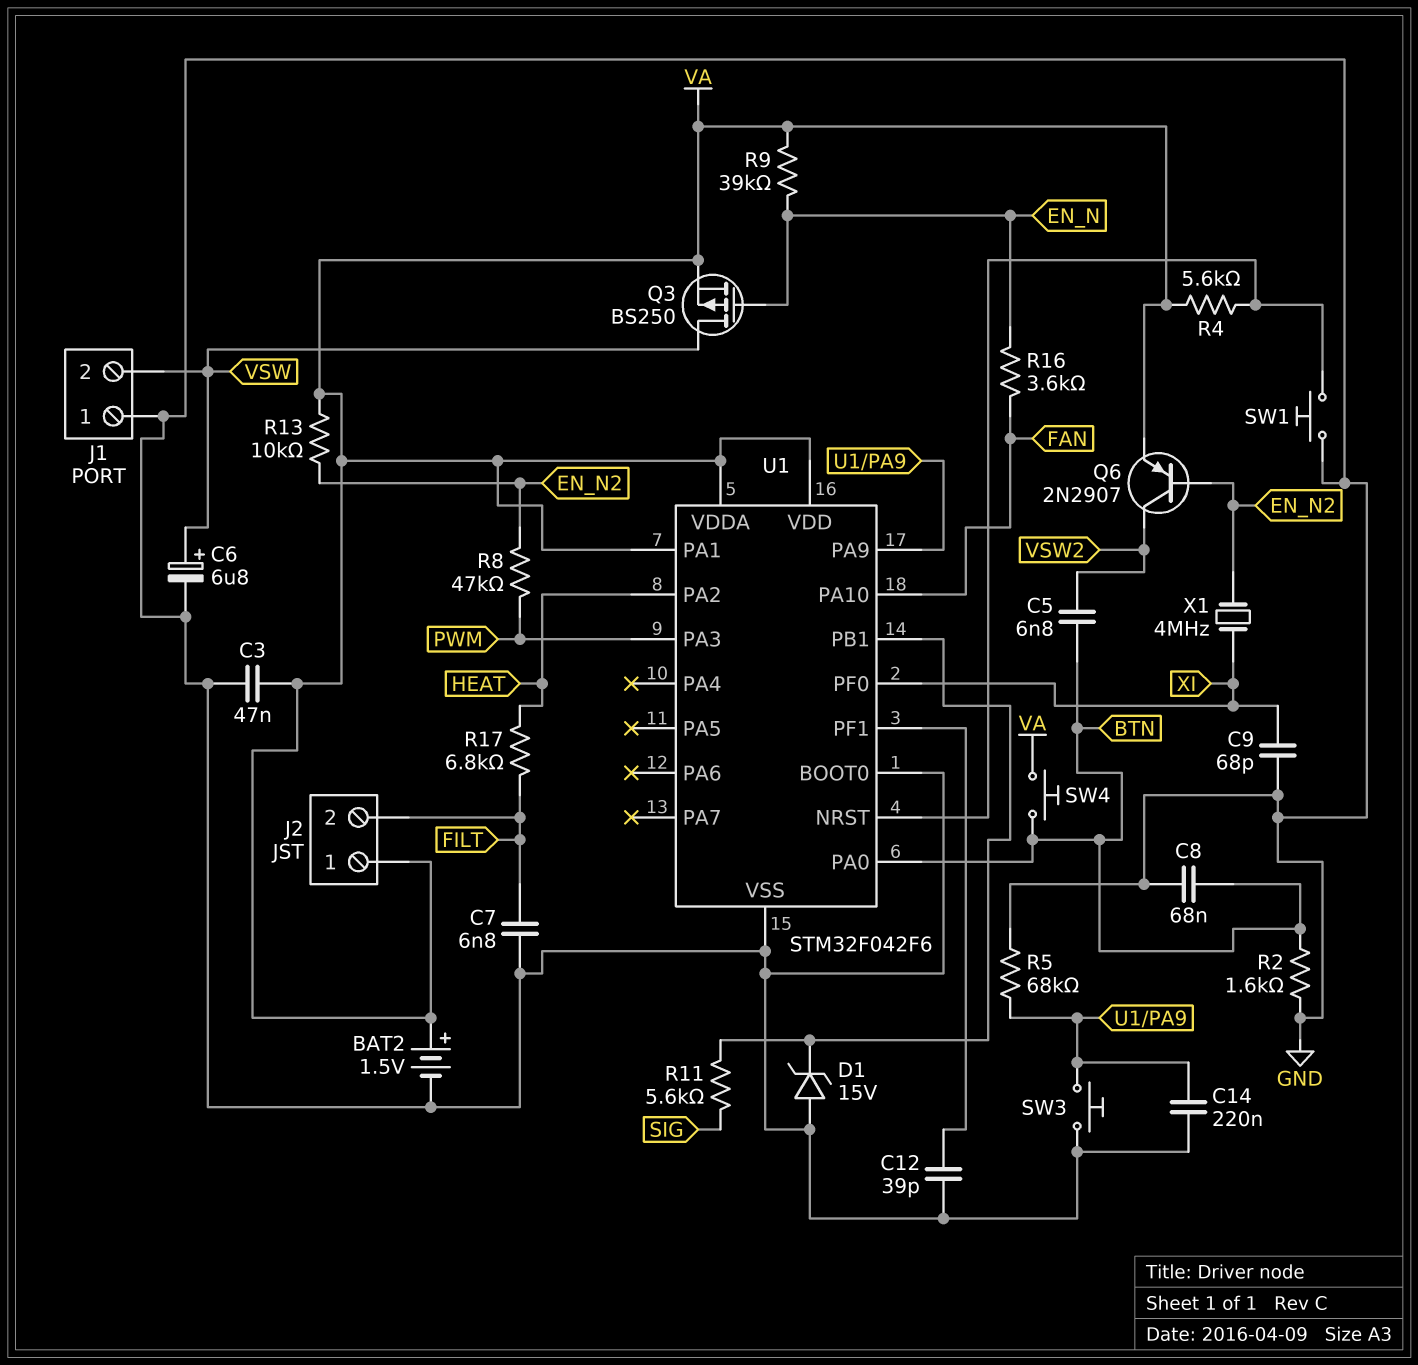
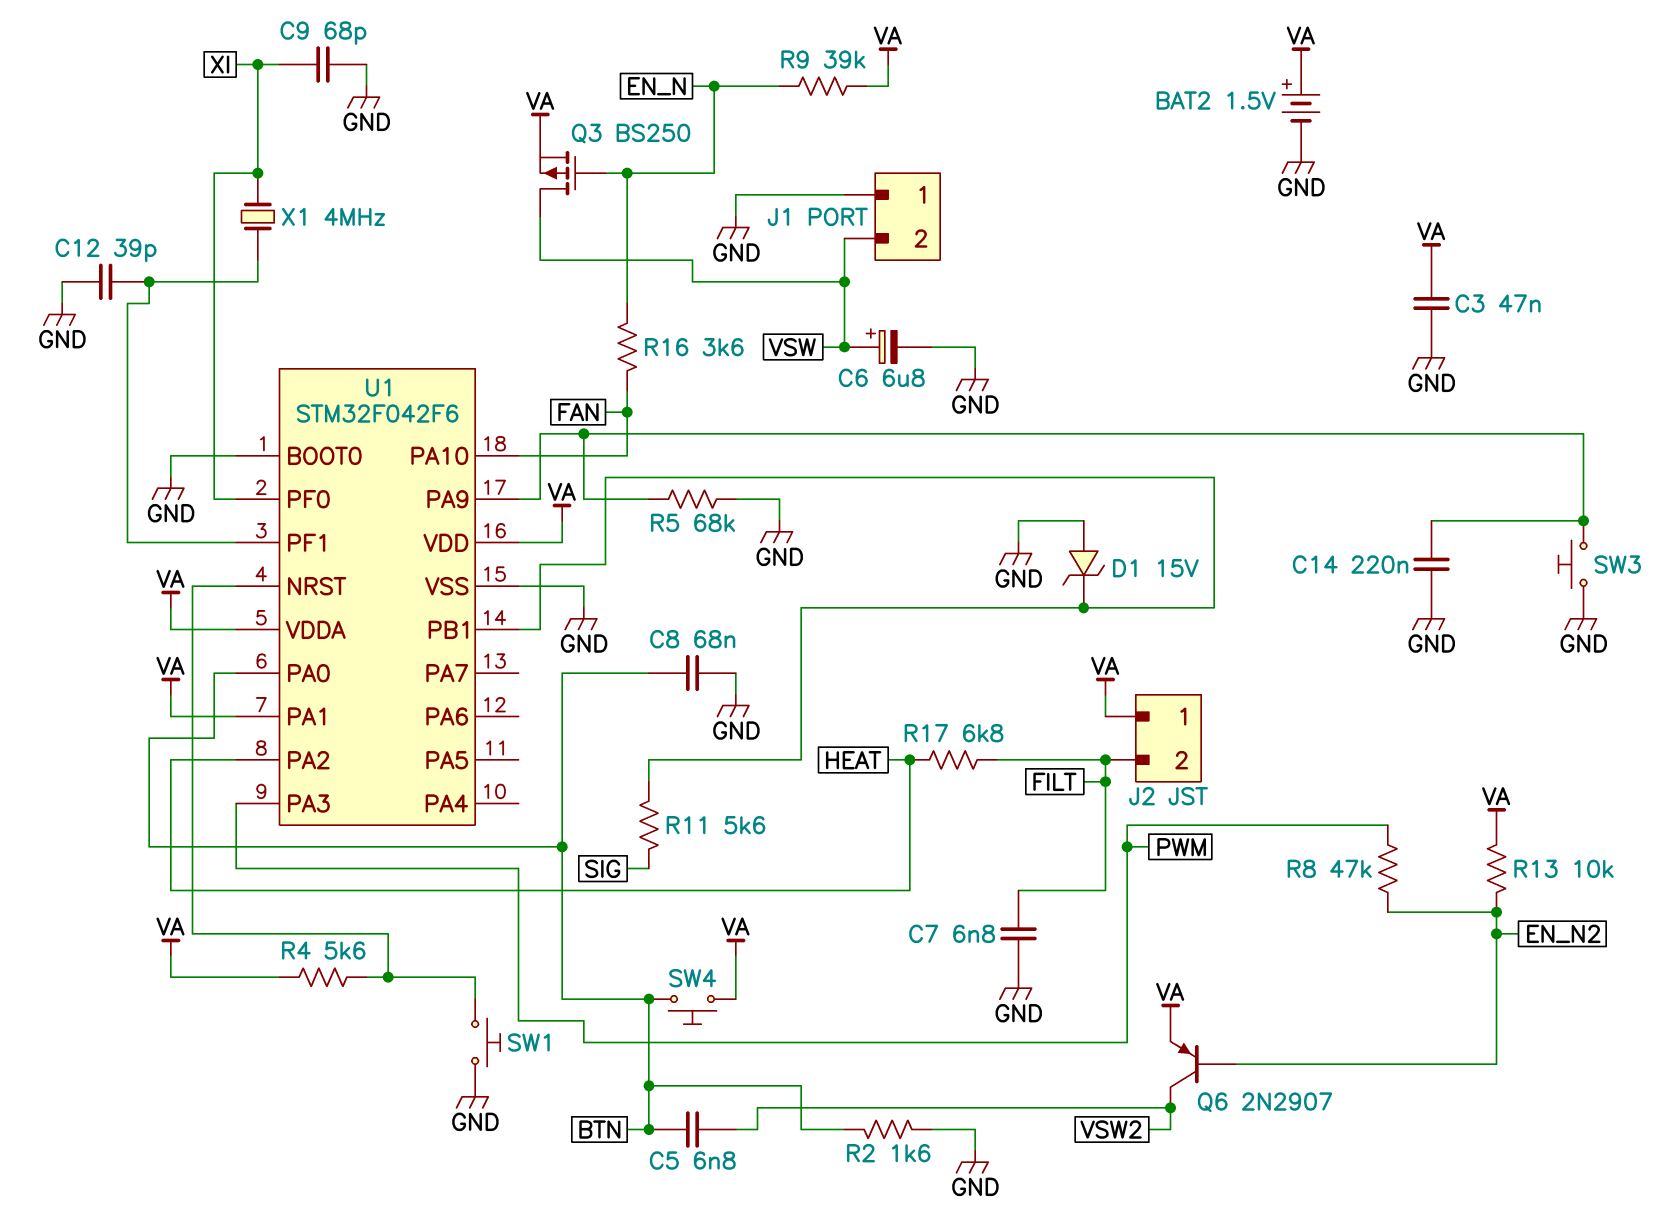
X1: 4MHz (EN_N2, XI) -> 4MHz (U1/PF1, XI)

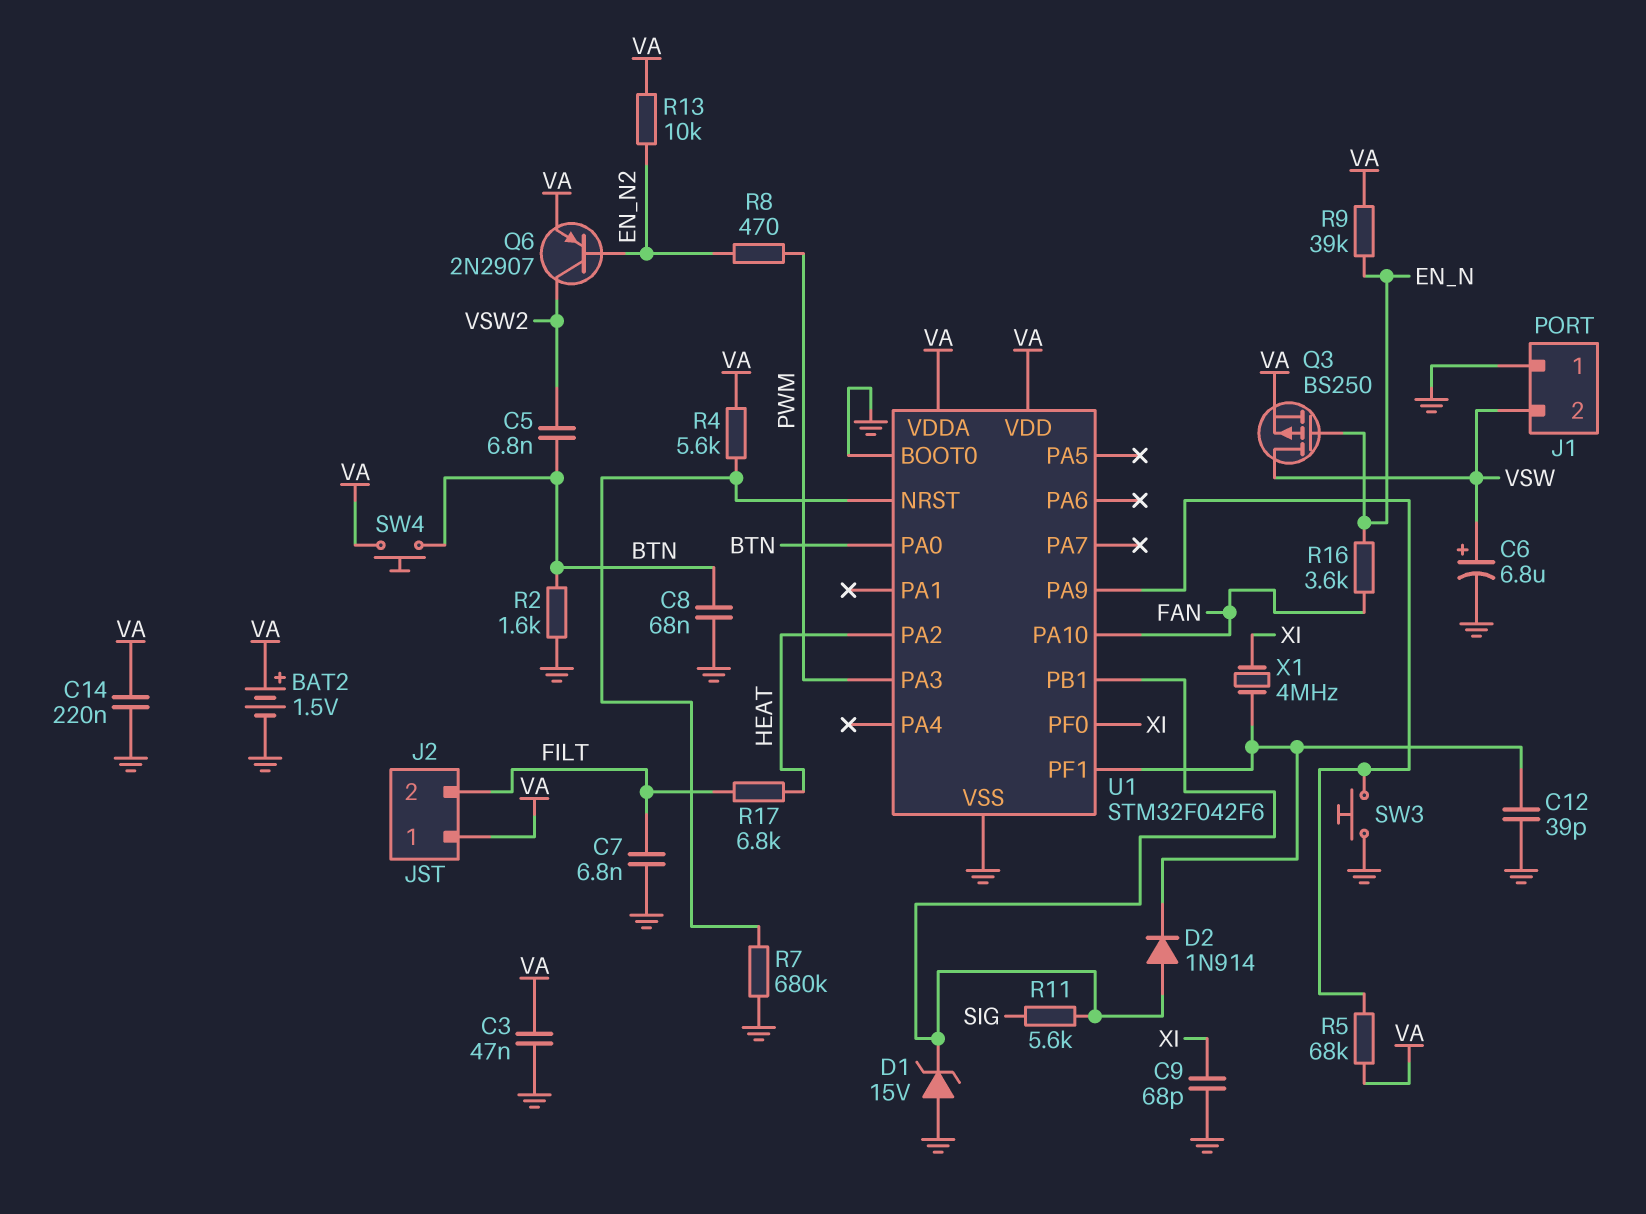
C14: 220nF (GND, U1/PA9) -> 220nF (GND, VA)
D2: none -> diode 1N914 (A U1/PB1, K U1/PF1)
R5: 68k (GND, U1/PA9) -> 68k (U1/PA9, VA)
R7: none -> 680k (GND, U1/NRST)
R8: 47k (EN_N2, PWM) -> 470 (EN_N2, PWM)
SW1: button (GND, U1/NRST) -> none
U1 pin PA1: VA -> none

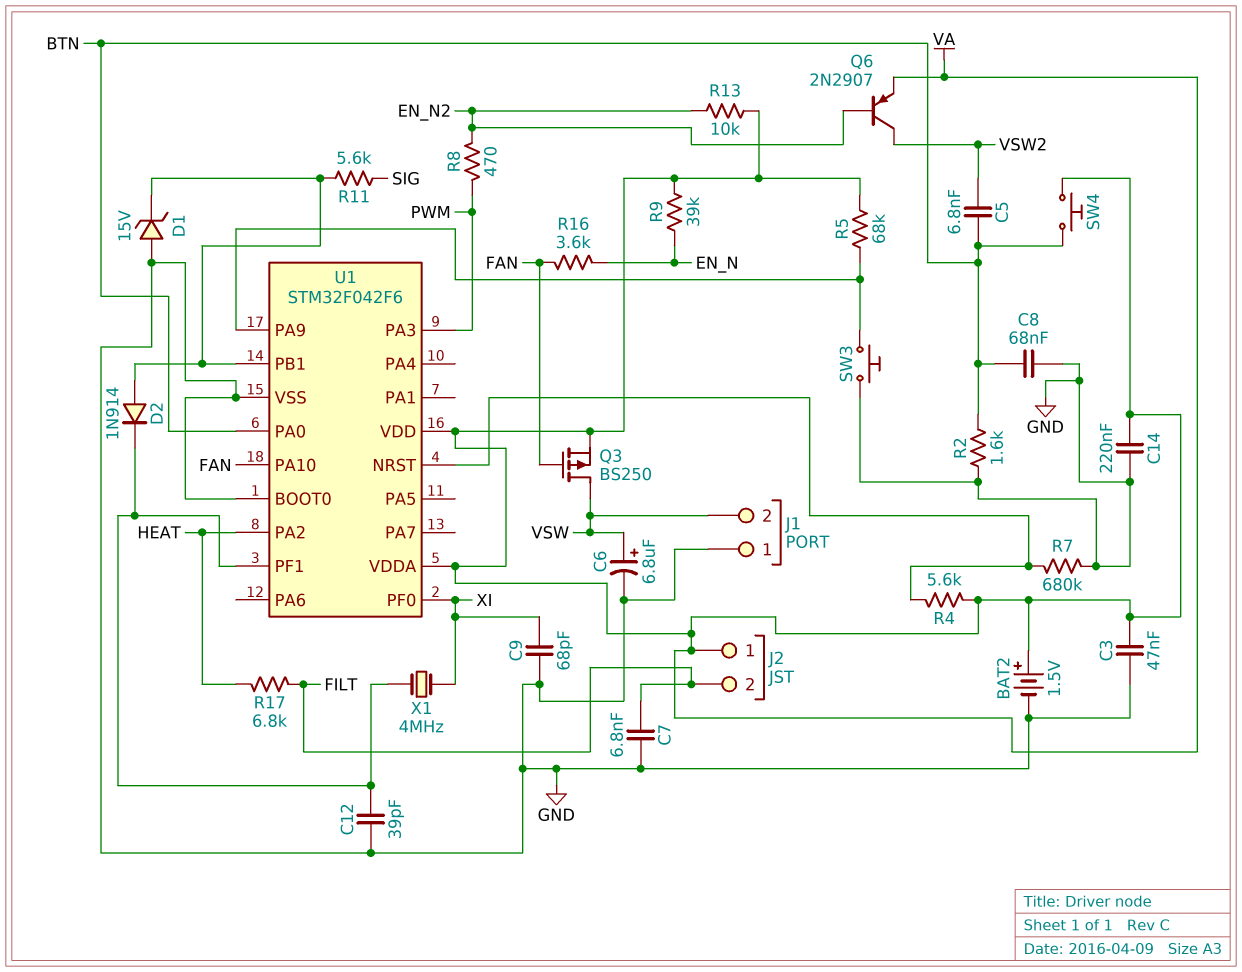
Q3: PMOS BS250 (G EN_N, D VSW, S VA) -> PMOS BS250 (G FAN, D VSW, S VA)

